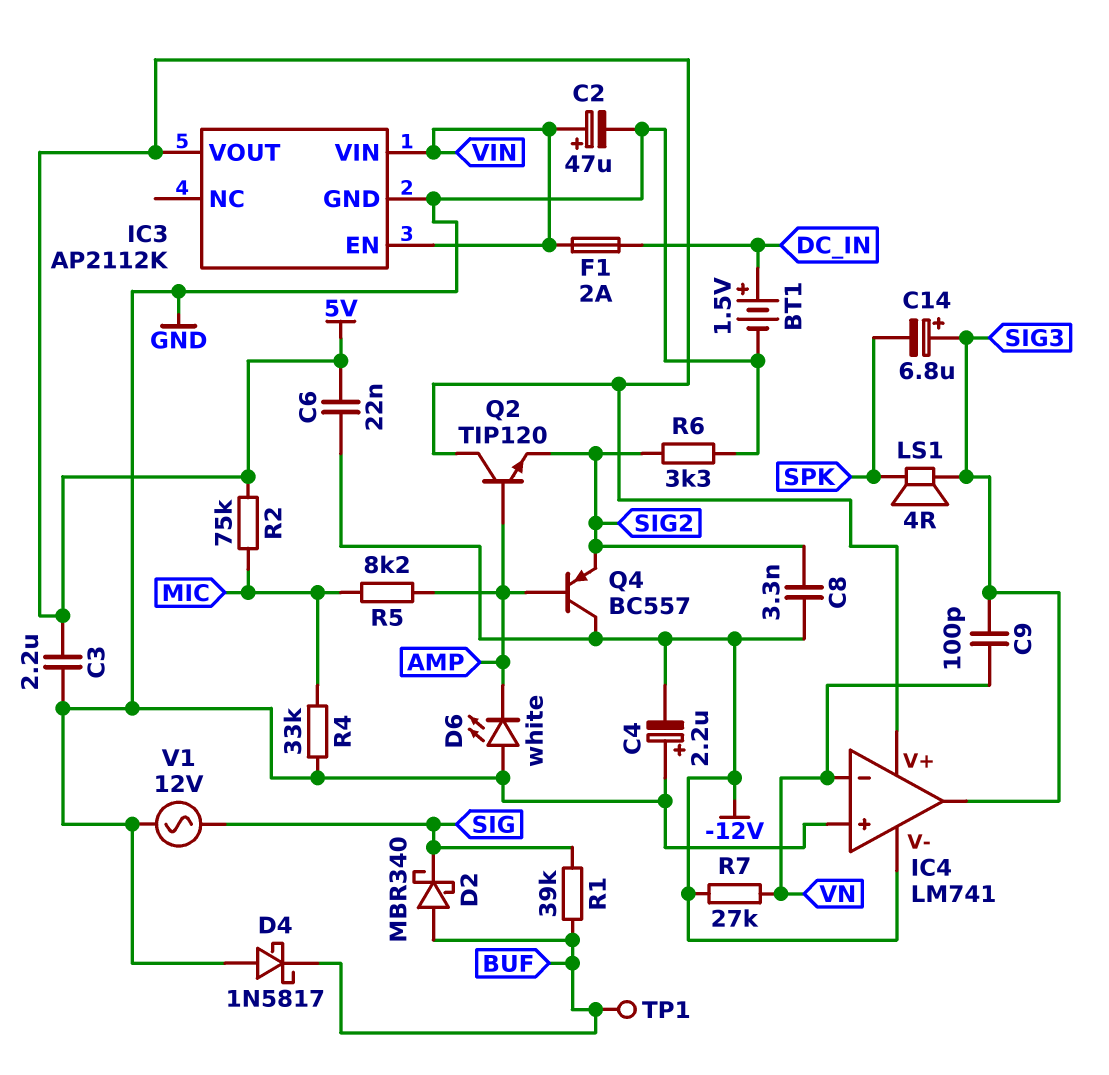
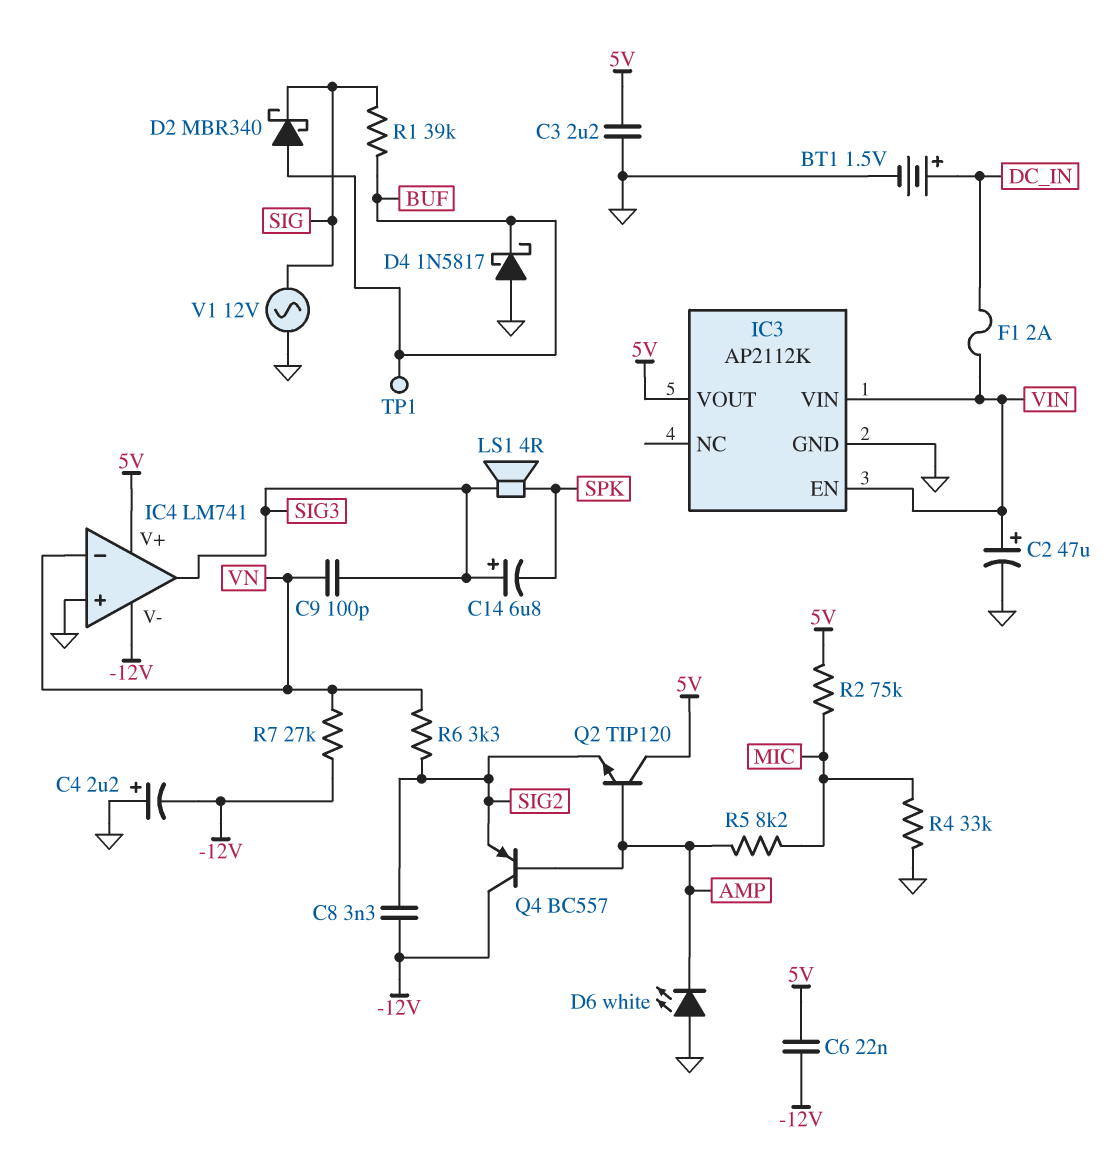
R6: 3.3k (GND, SIG2) -> 3.3k (SIG2, VN)

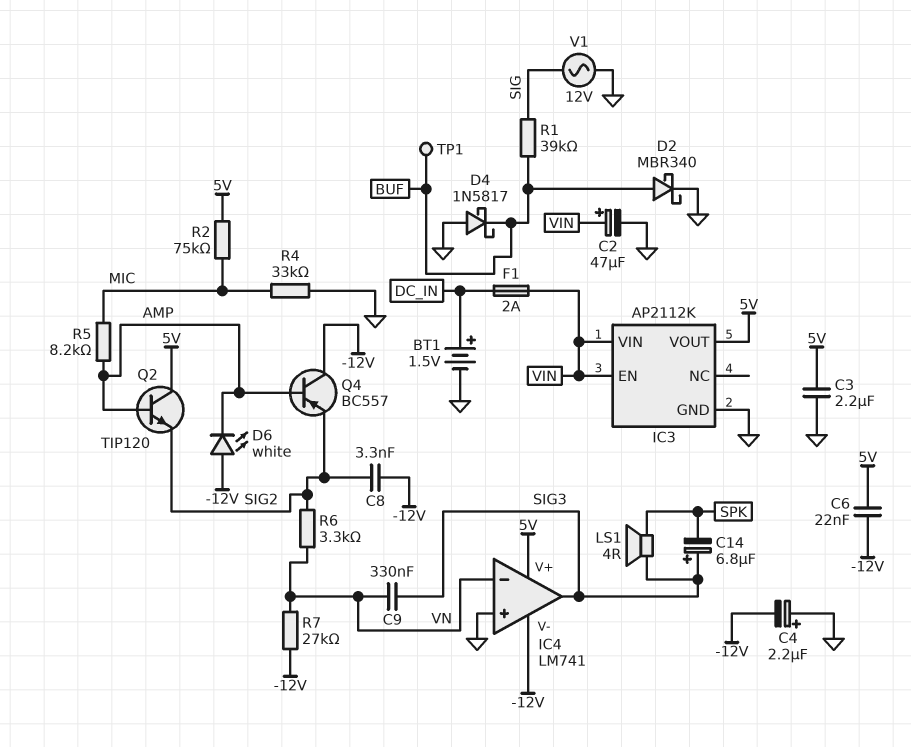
C9: 100pF (SIG3, VN) -> 330nF (SIG3, VN)
D2: schottky MBR340 (A BUF, K SIG) -> schottky MBR340 (A BUF, K GND)
D6: LED white (A GND, K AMP) -> LED white (A -12V, K AMP)

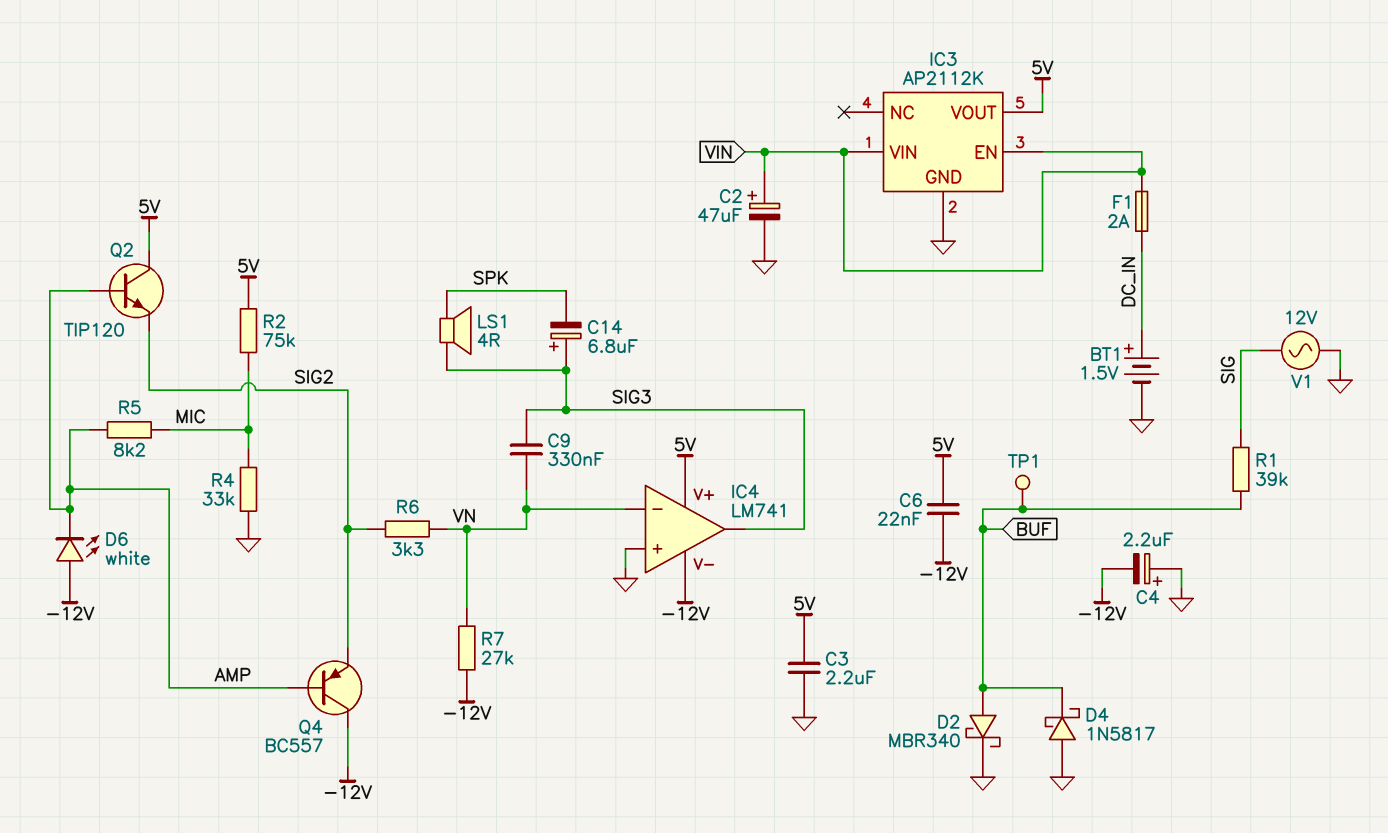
C8: 3.3nF (-12V, SIG2) -> none

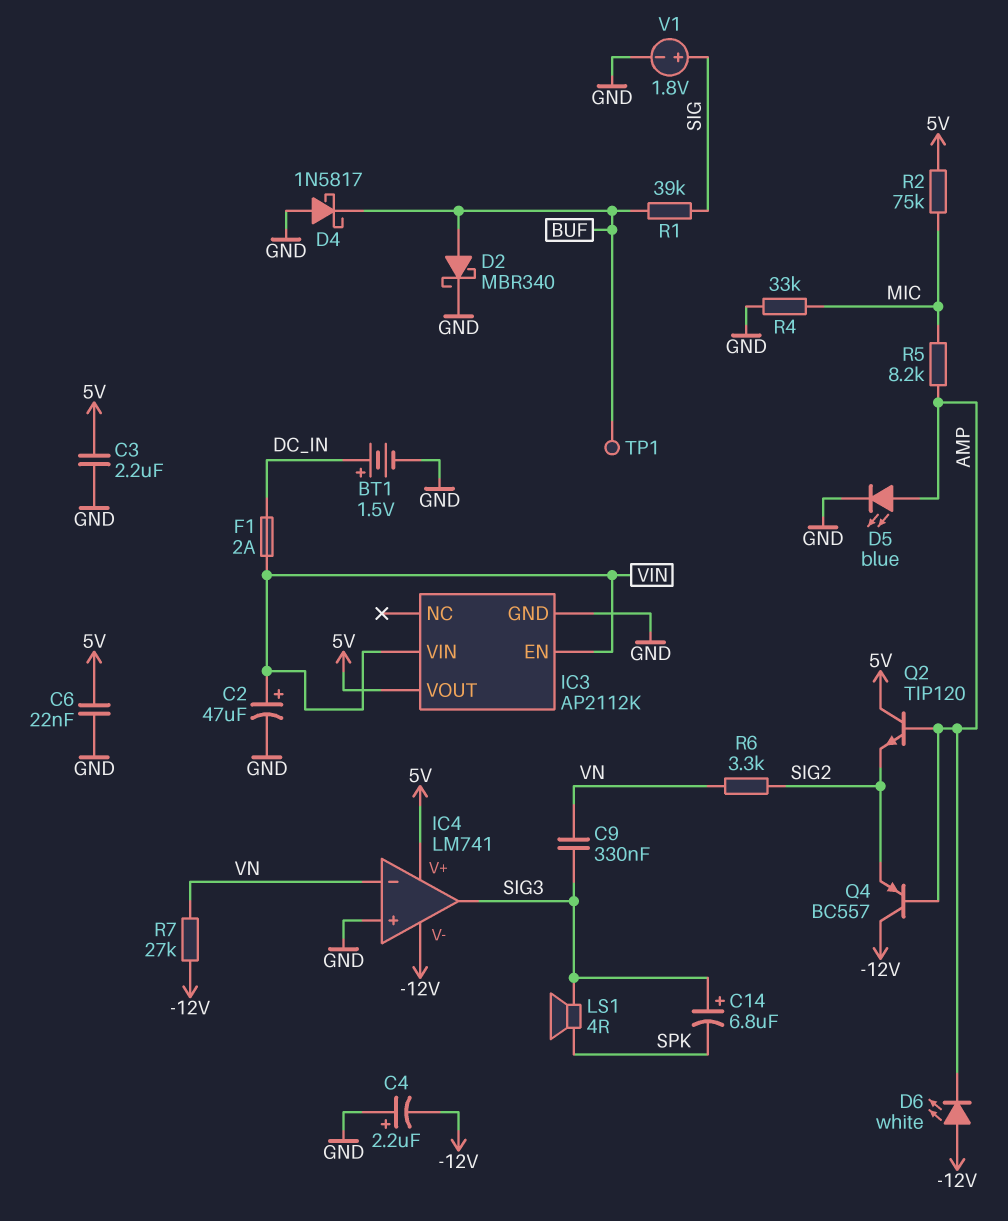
C6: 22nF (-12V, 5V) -> 22nF (5V, GND)
D5: none -> LED blue (A AMP, K GND)
V1: AC 12V (GND, SIG) -> 1.8V (plus SIG, minus GND)

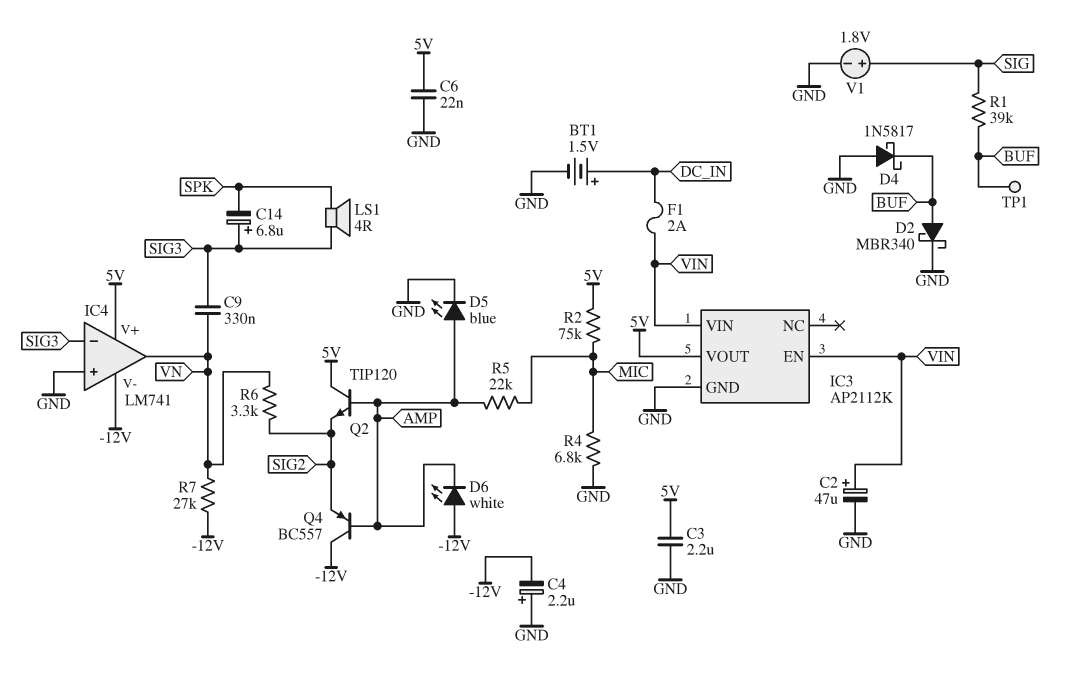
IC4 pin in-: VN -> SIG3
IC4 pin out: SIG3 -> VN
R4: 33k (GND, MIC) -> 6.8k (GND, MIC)
R5: 8.2k (AMP, MIC) -> 22k (AMP, MIC)

